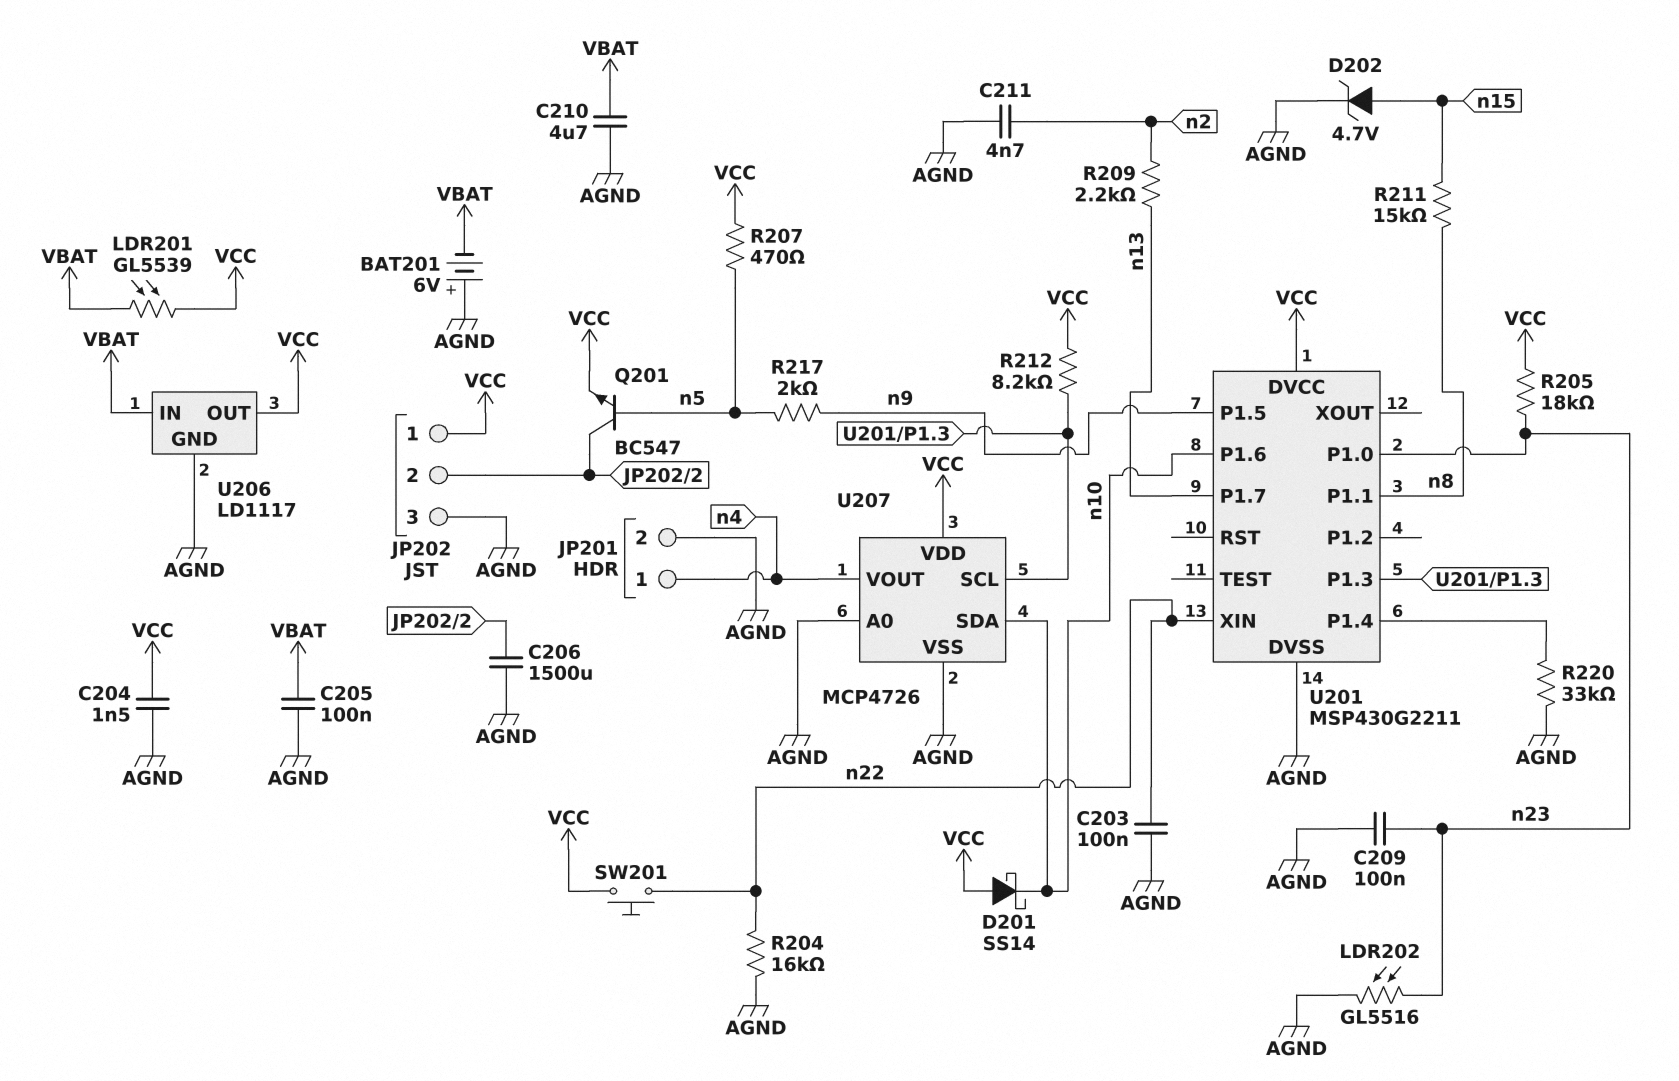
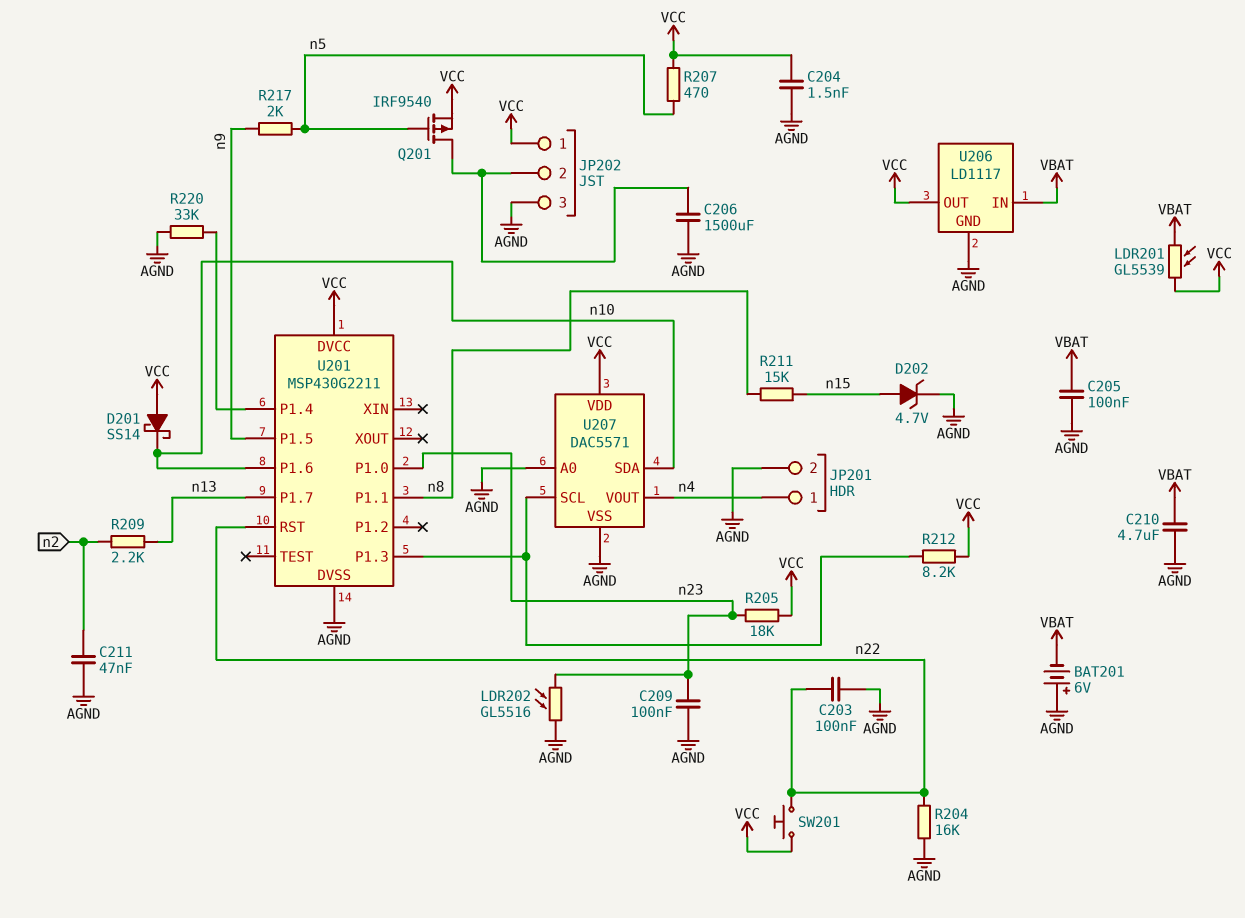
C211: 4.7nF (AGND, n2) -> 47nF (AGND, n2)
Q201: NPN BC547 (B n5, C JP202/2, E VCC) -> PMOS IRF9540 (G n5, D JP202/2, S VCC)
U201 pin RST: none -> n22
U201 pin XIN: n22 -> none
U207: MCP4726 -> DAC5571

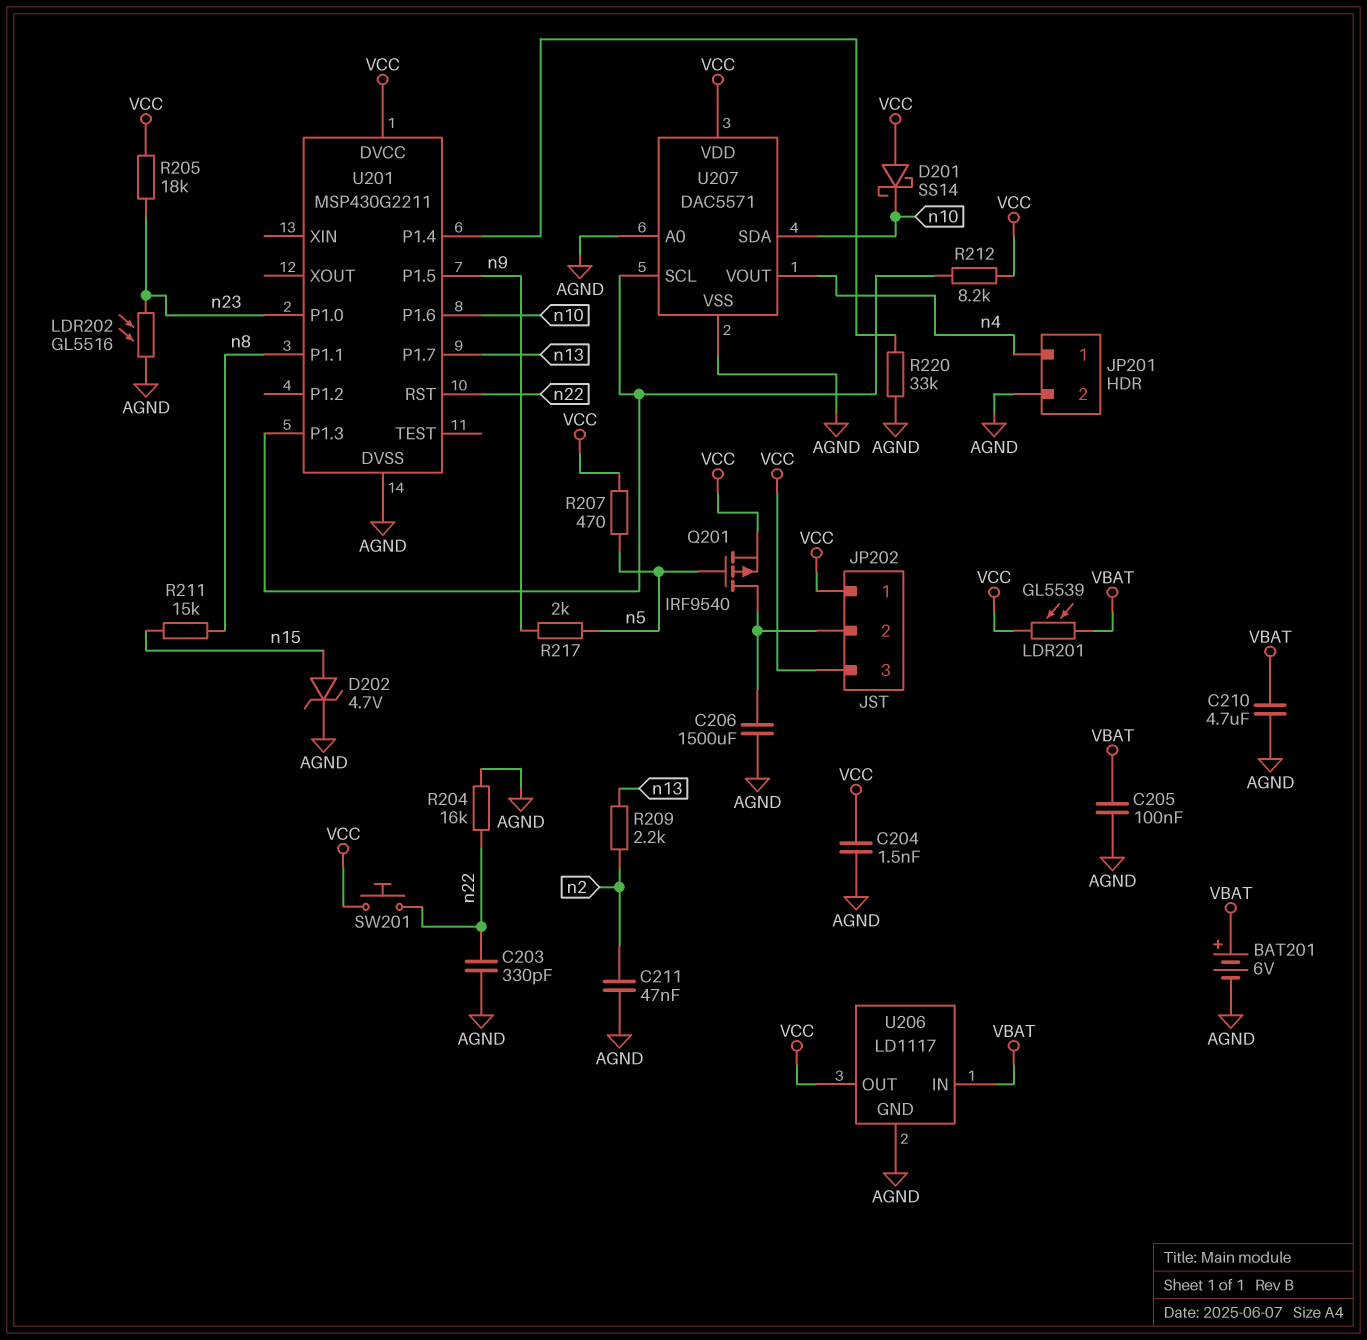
BAT201: 6V (plus AGND, minus VBAT) -> 6V (plus VBAT, minus AGND)
C203: 100nF (AGND, n22) -> 330pF (AGND, n22)
C209: 100nF (AGND, n23) -> none
JP202 pin 3: AGND -> VCC

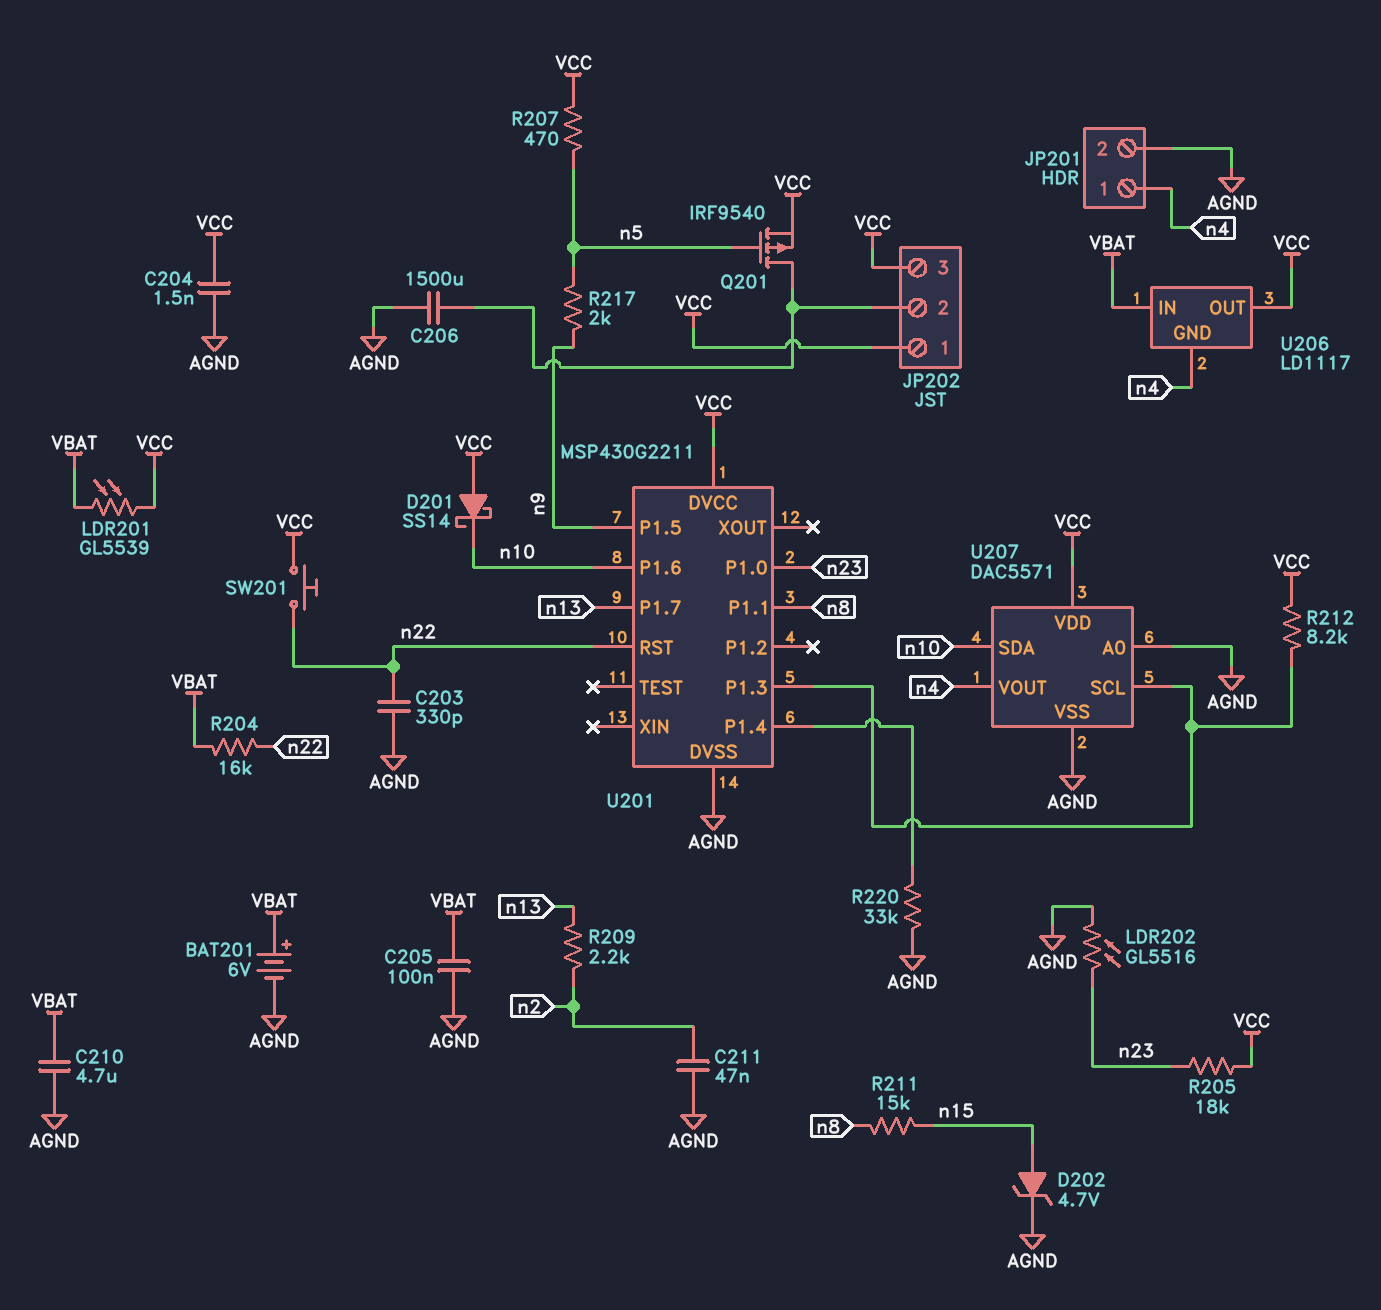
R204: 16k (AGND, n22) -> 16k (VBAT, n22)
U206 pin GND: AGND -> n4

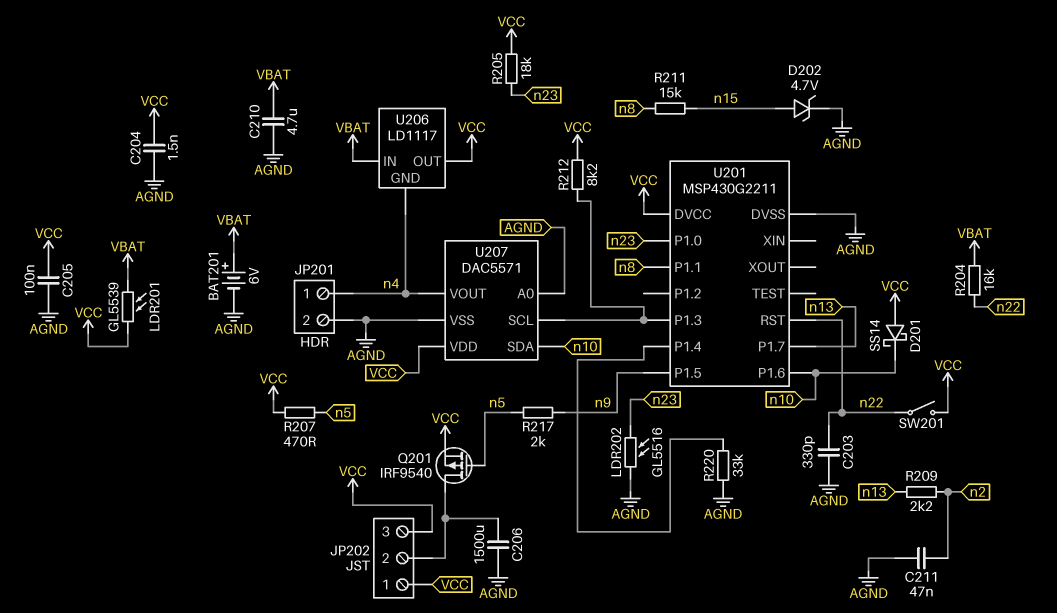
C205: 100nF (AGND, VBAT) -> 100nF (AGND, VCC)
SW201: button (VCC, n22) -> switch (VCC, n22)

